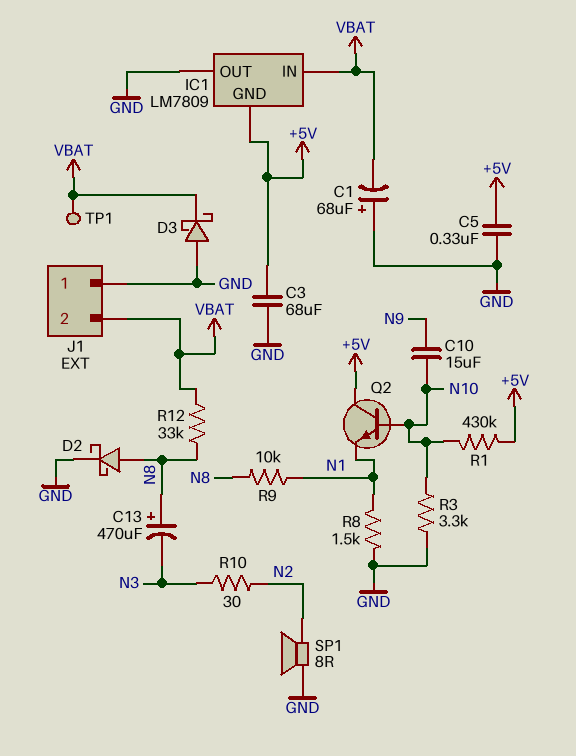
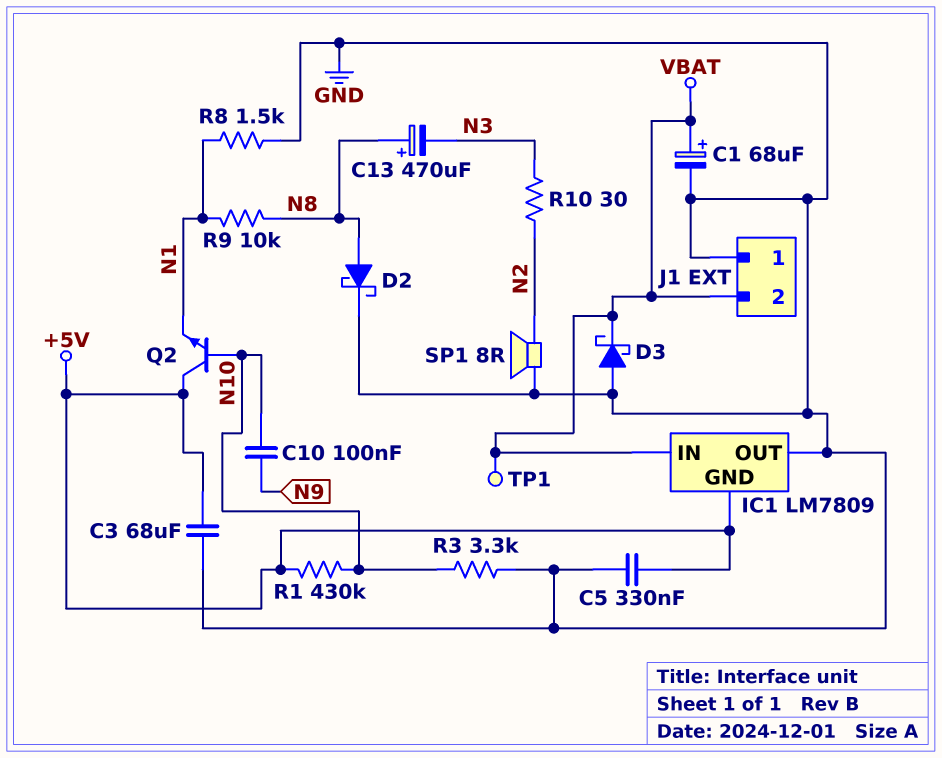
C1: 68uF (plus GND, minus VBAT) -> 68uF (plus VBAT, minus GND)
C10: 15uF (N9, N10) -> 100nF (N9, N10)
R12: 33k (N8, VBAT) -> none

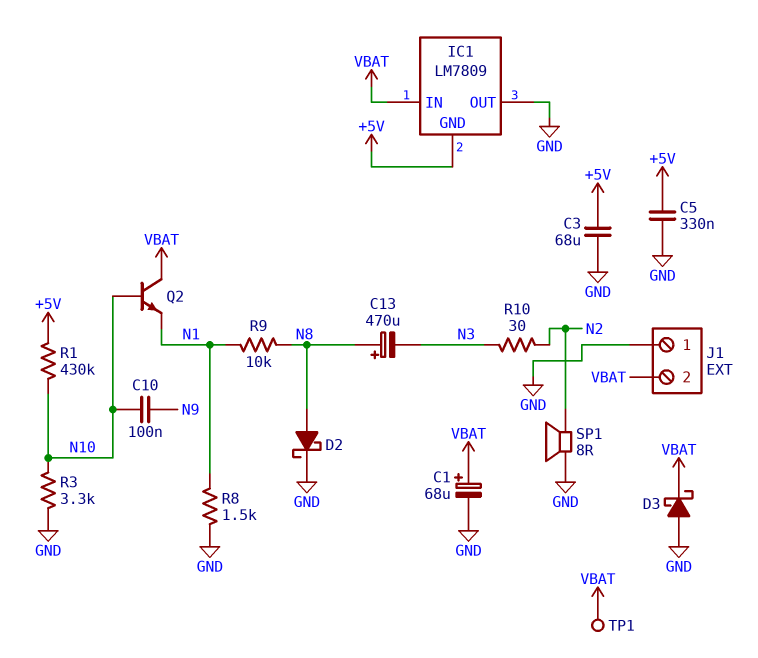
Q2: NPN (B N10, C +5V, E N1) -> NPN (B N10, C VBAT, E N1)

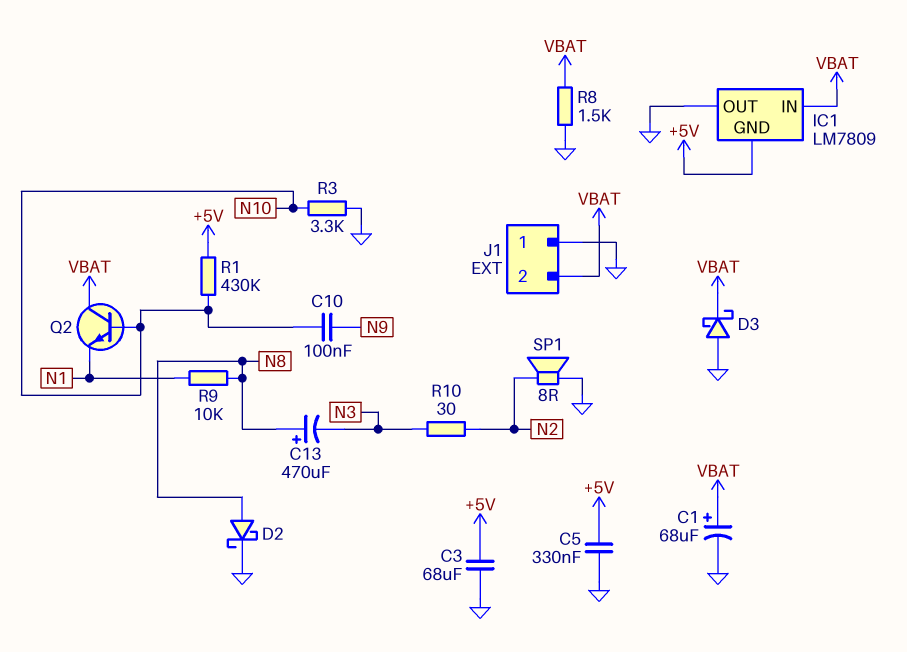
R8: 1.5k (GND, N1) -> 1.5k (GND, VBAT)
TP1: test point (VBAT) -> none

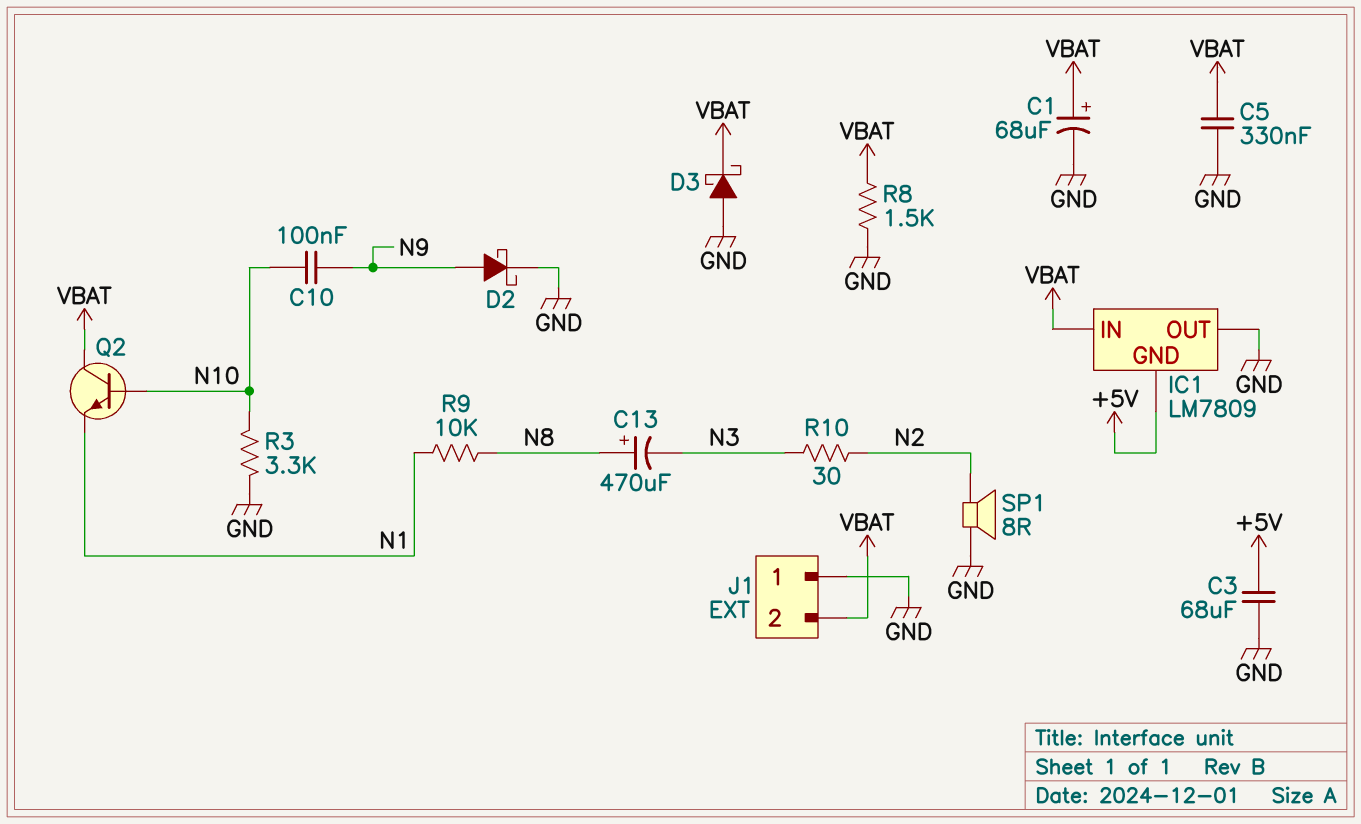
C5: 330nF (+5V, GND) -> 330nF (GND, VBAT)
D2: schottky (A N8, K GND) -> schottky (A N9, K GND)
R1: 430k (+5V, N10) -> none

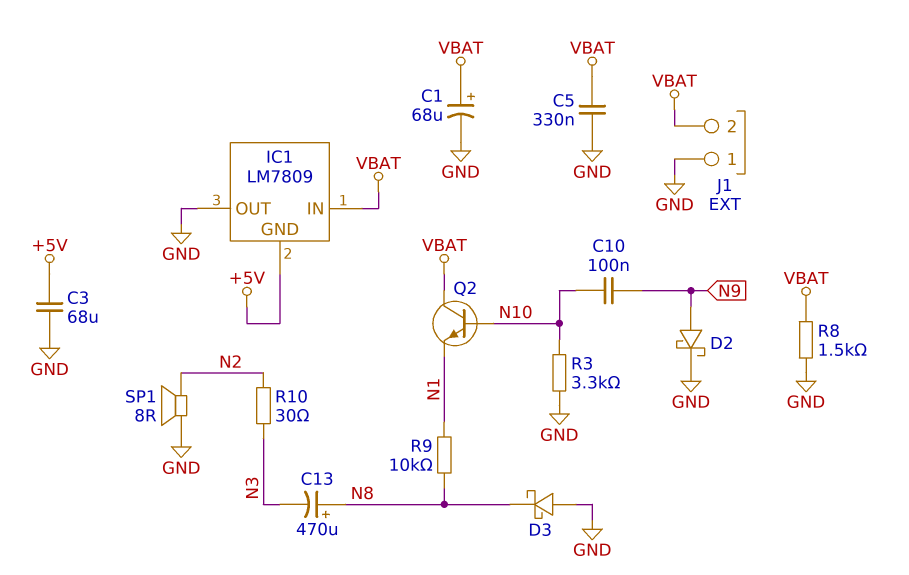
D3: schottky (A GND, K VBAT) -> schottky (A GND, K N8)

